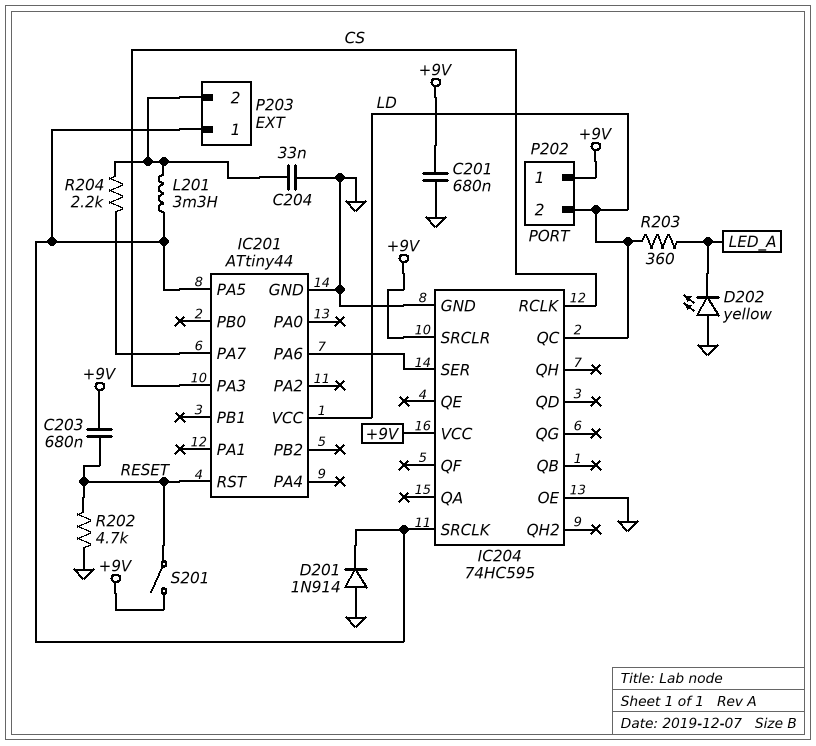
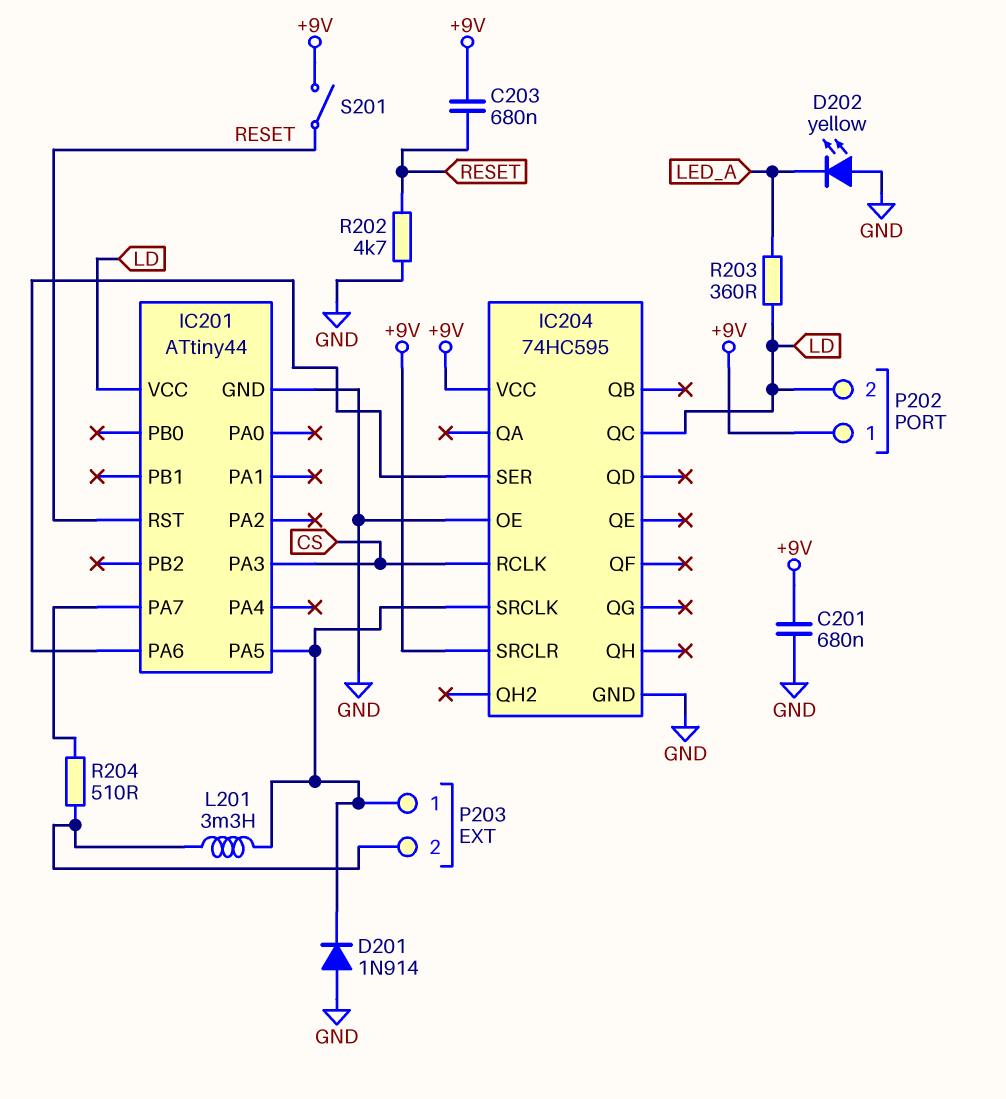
C204: 33nF (GND, P203/2) -> none
R204: 2.2k (IC201/PA7, P203/2) -> 510 (IC201/PA7, P203/2)

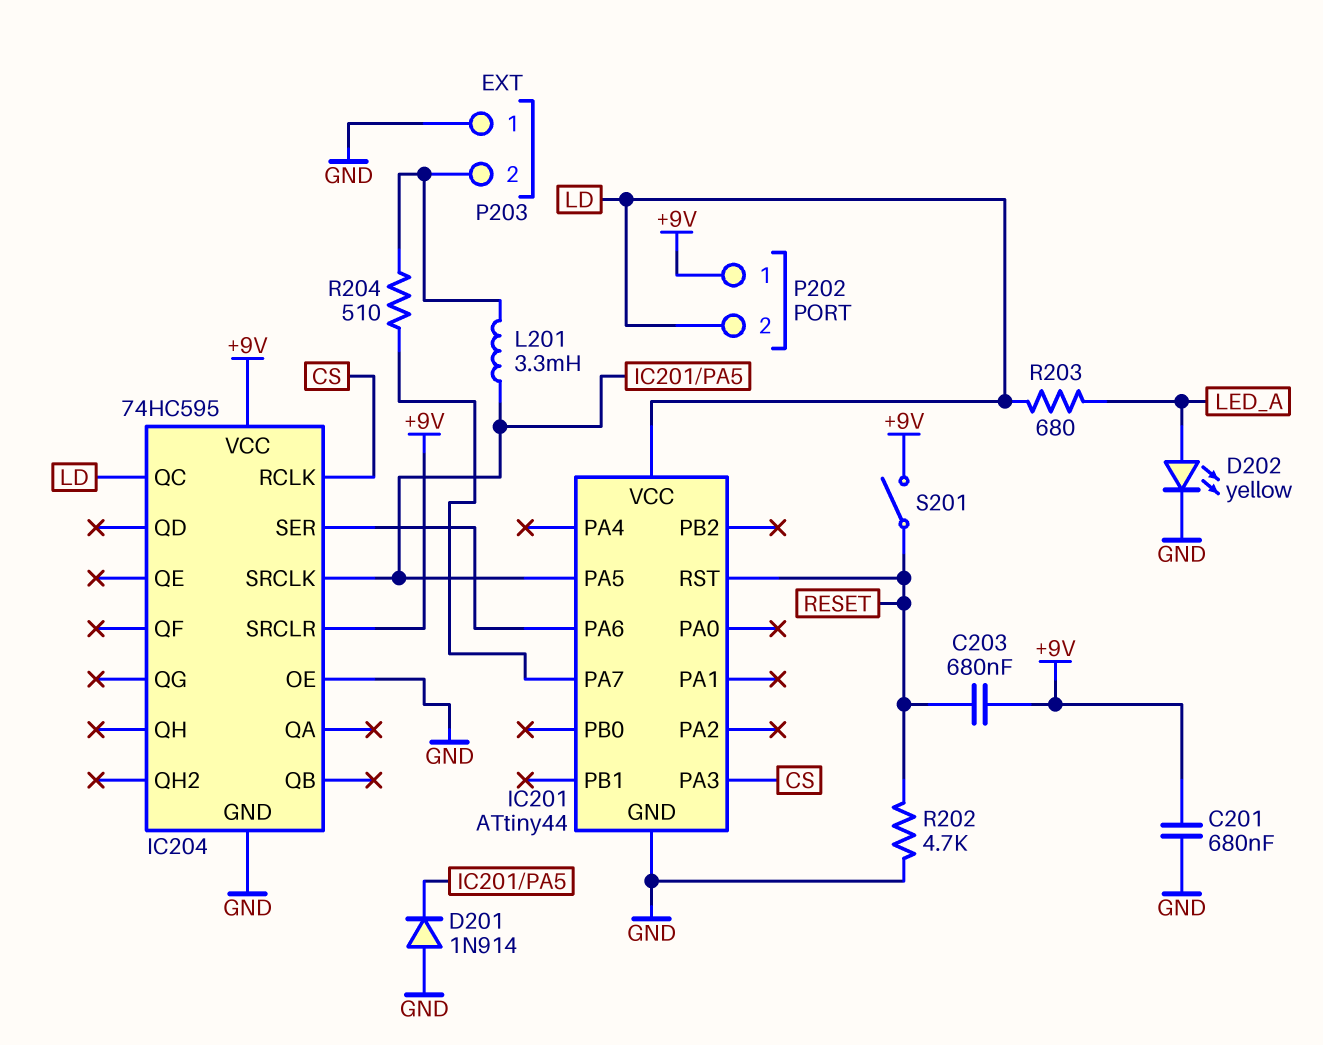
D202: LED yellow (A GND, K LED_A) -> LED yellow (A LED_A, K GND)
P203 pin 1: IC201/PA5 -> GND
R203: 360 (LD, LED_A) -> 680 (LD, LED_A)

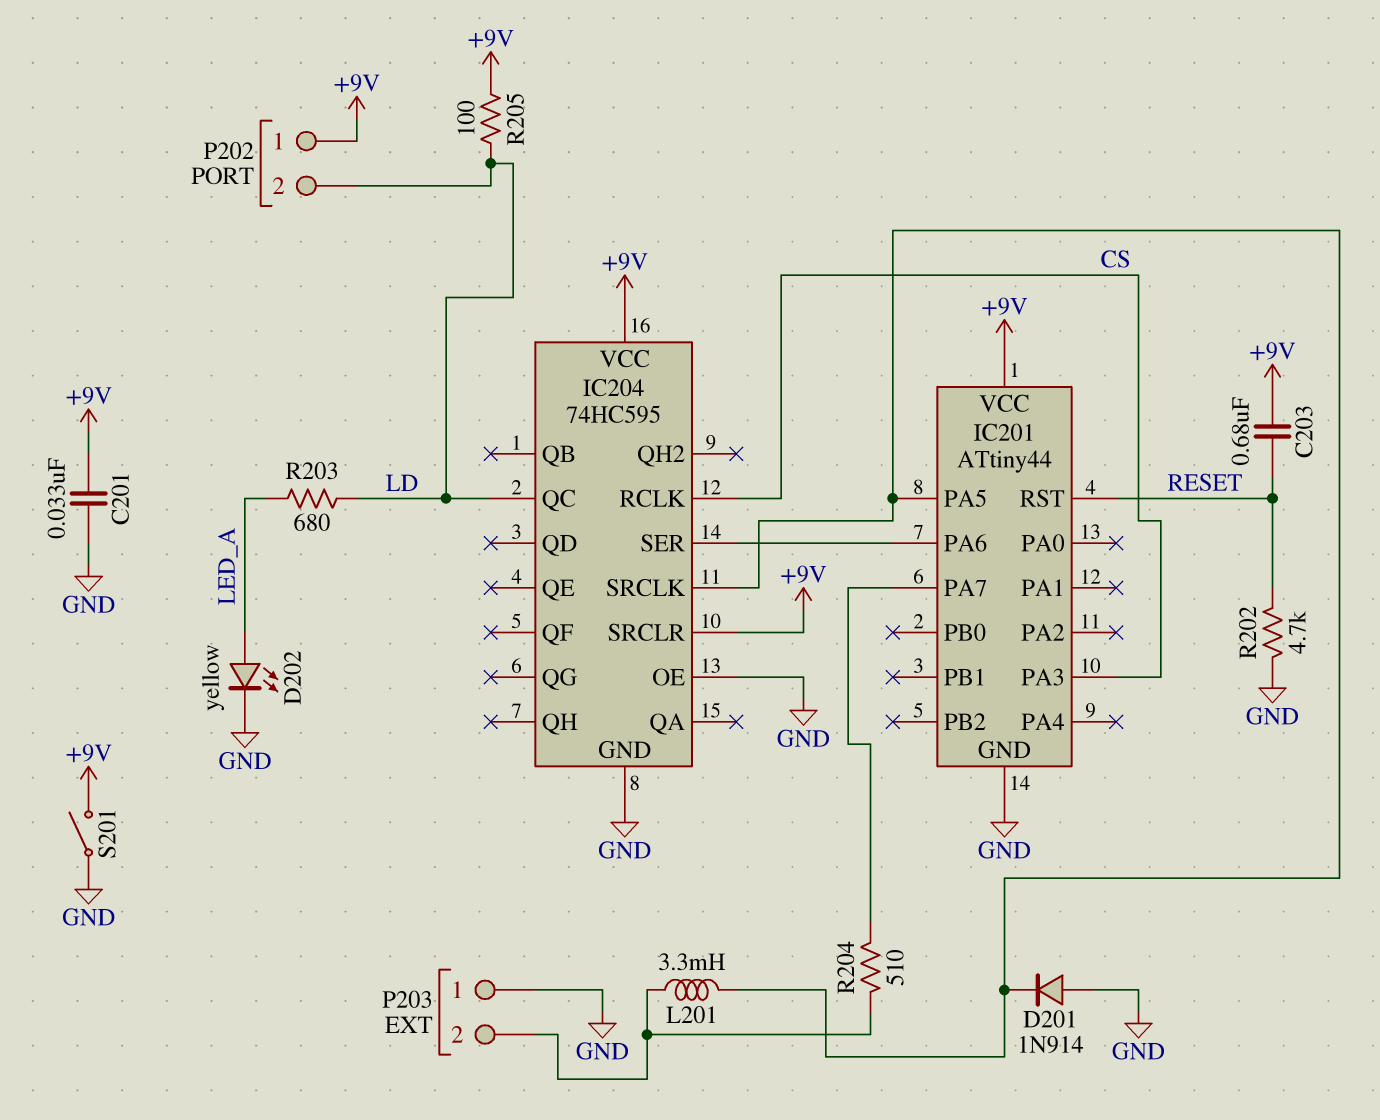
C201: 680nF (+9V, GND) -> 33nF (+9V, GND)
IC201 pin VCC: LD -> +9V
R205: none -> 100 (+9V, LD)
S201: switch (+9V, RESET) -> switch (+9V, GND)

